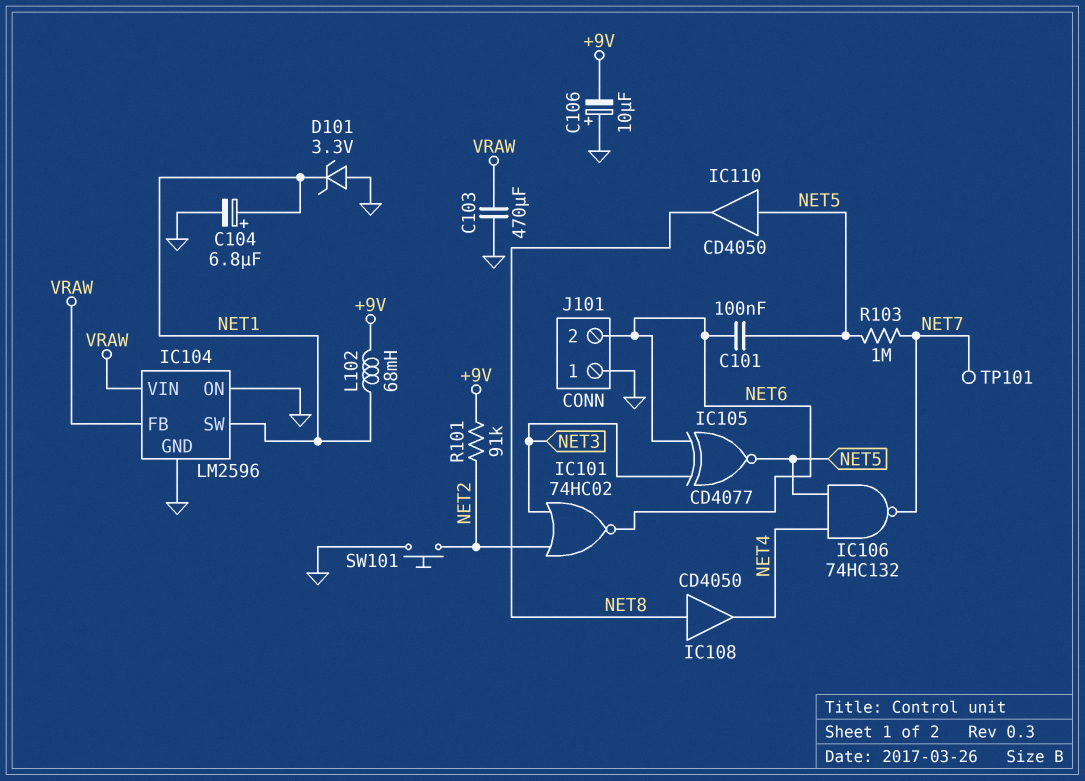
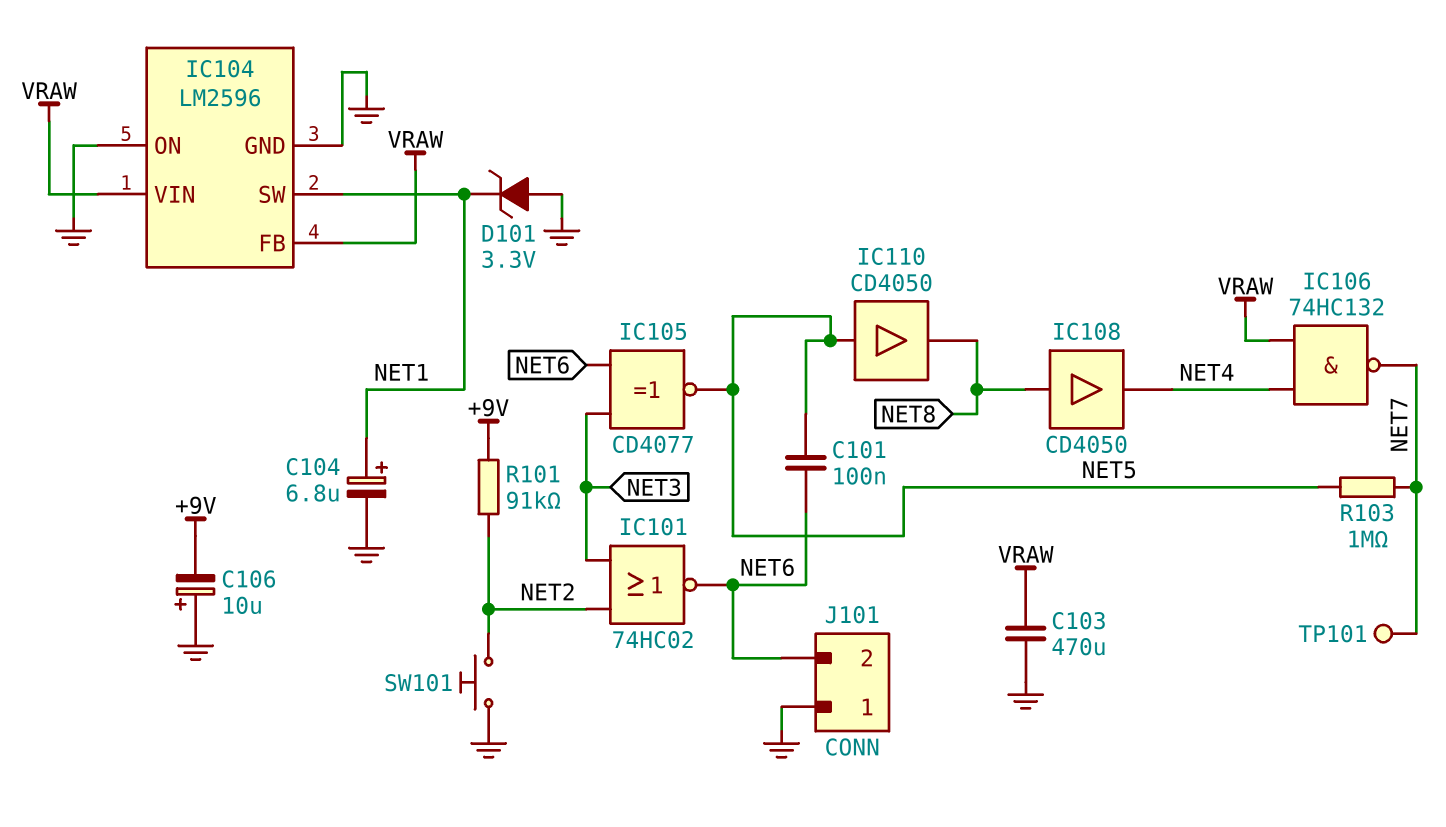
IC106: NAND 74HC132 (in NET4, in NET5, out NET7) -> NAND 74HC132 (in NET4, in VRAW, out NET7)
L102: 68mH (+9V, NET1) -> none

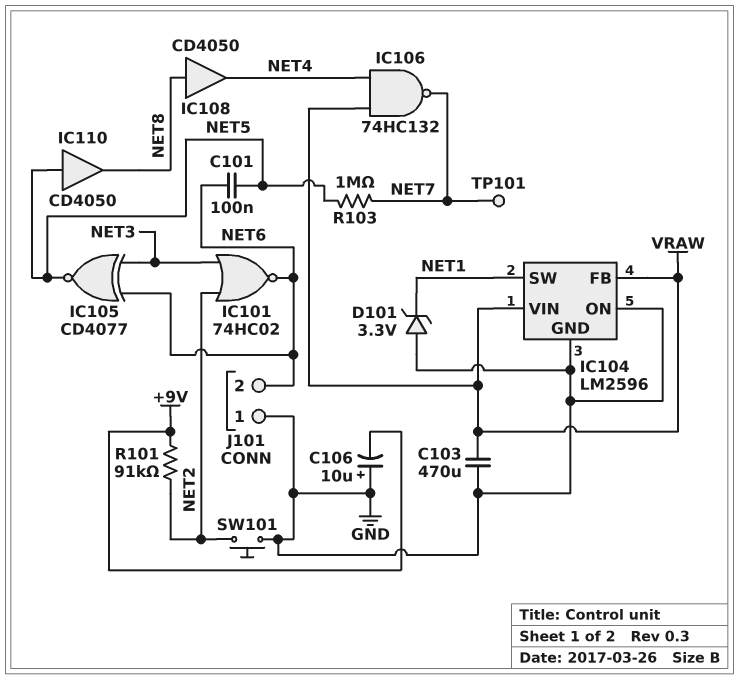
C104: 6.8uF (plus NET1, minus GND) -> none

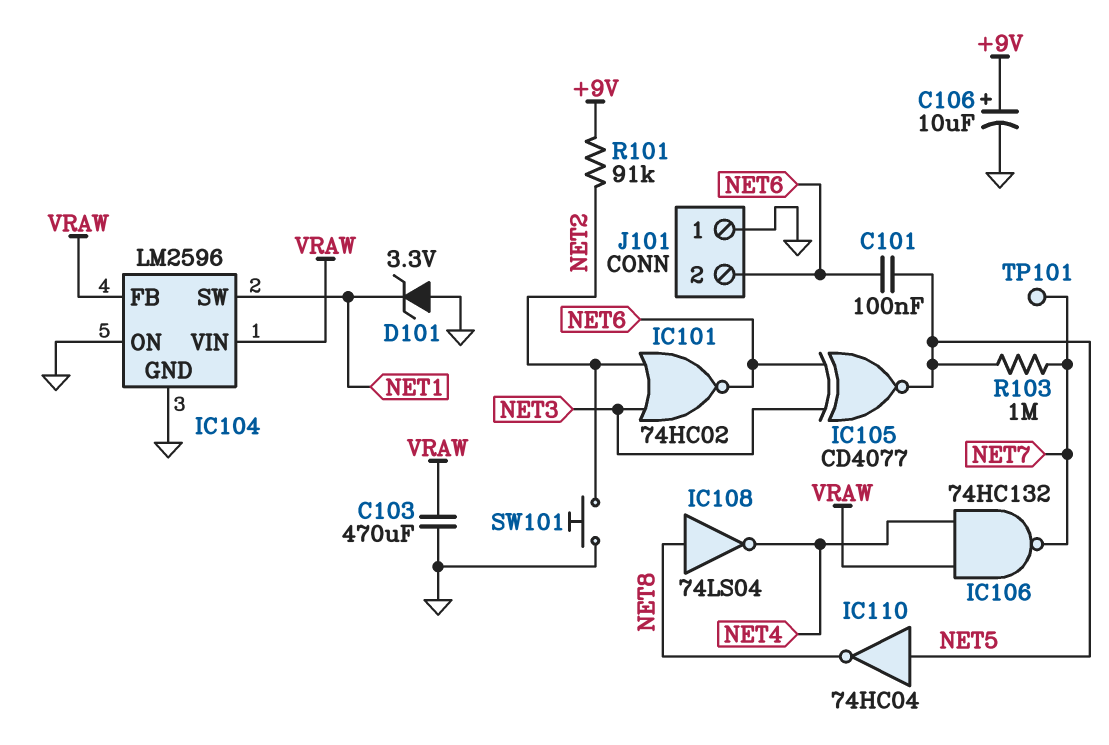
C106: 10uF (plus GND, minus +9V) -> 10uF (plus +9V, minus GND)
IC108: buffer CD4050 (in NET8, out NET4) -> NOT 74LS04 (in NET8, out NET4)
IC110: buffer CD4050 (in NET5, out NET8) -> NOT 74HC04 (in NET5, out NET8)

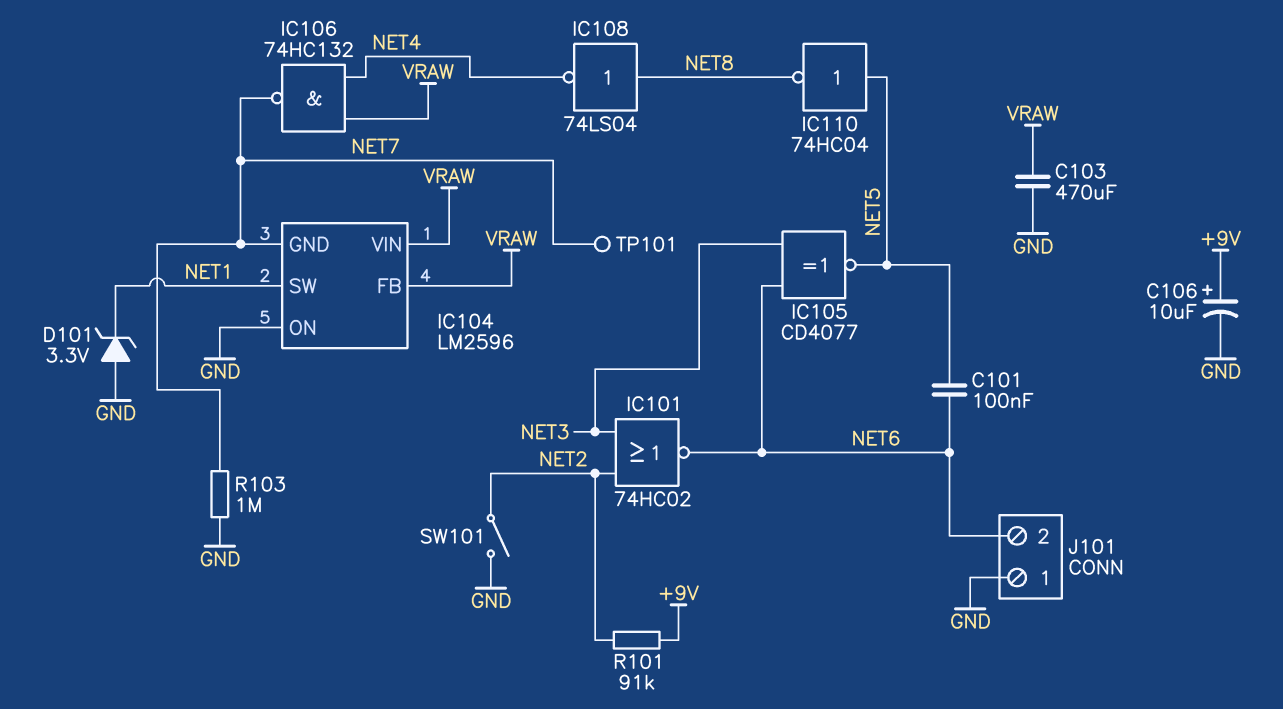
IC104 pin GND: GND -> NET7
R103: 1M (NET5, NET7) -> 1M (GND, NET7)
SW101: button (GND, NET2) -> switch (GND, NET2)

